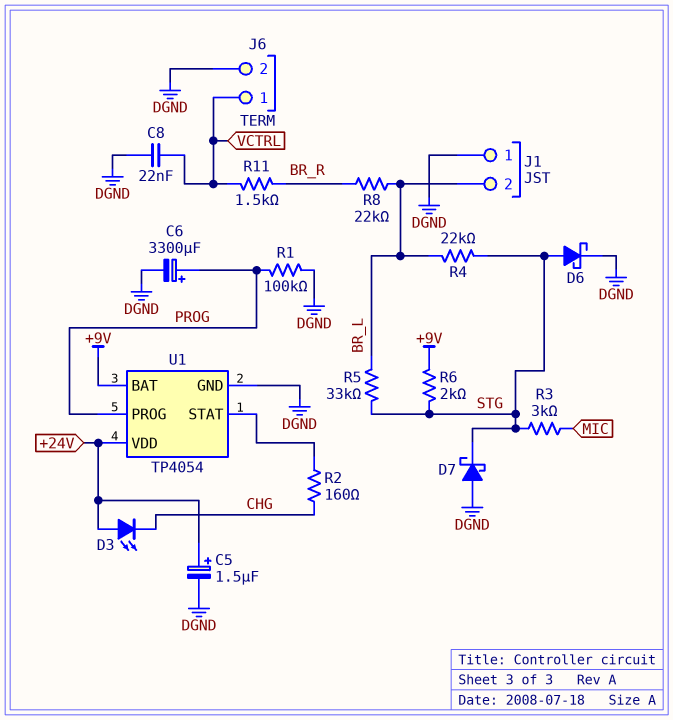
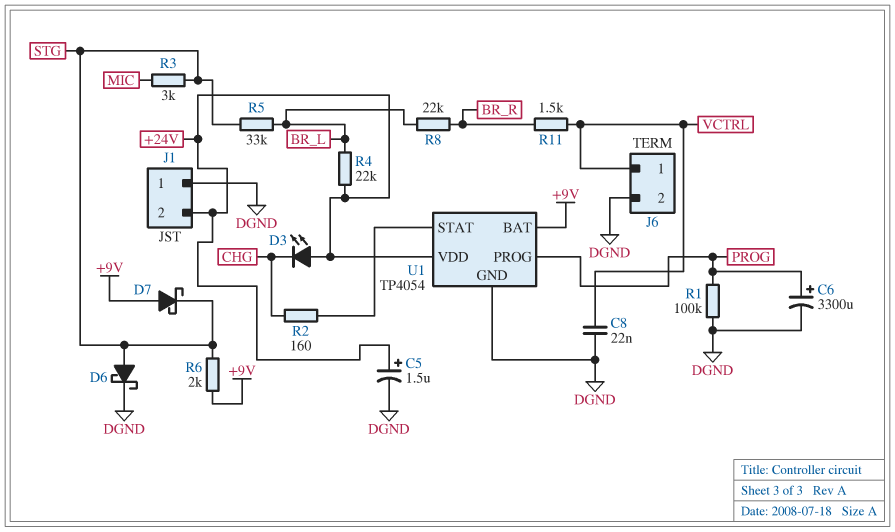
D7: schottky (A DGND, K STG) -> schottky (A +9V, K STG)
J1 pin 2: BR_L -> +24V
R4: 22k (BR_L, STG) -> 22k (+24V, BR_L)

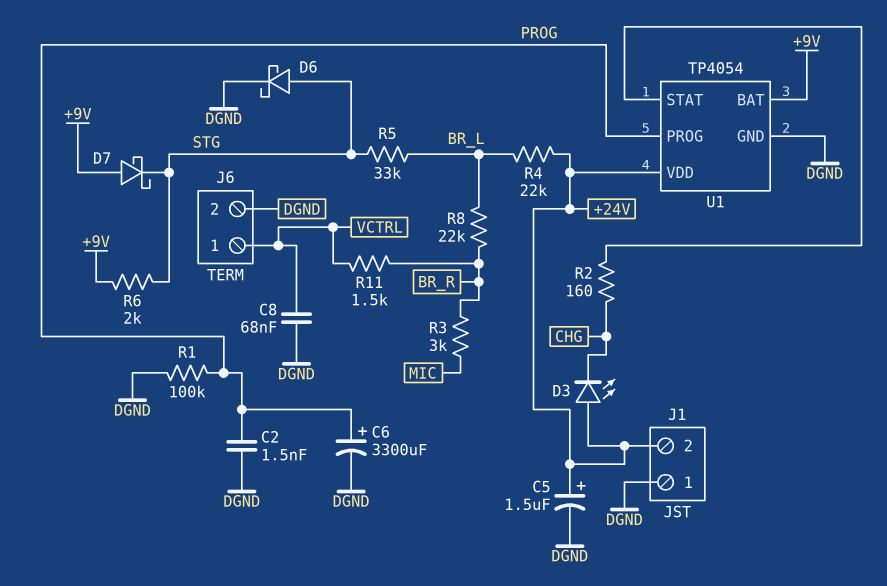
C2: none -> 1.5nF (DGND, PROG)
C8: 22nF (DGND, VCTRL) -> 68nF (DGND, VCTRL)
R3: 3k (MIC, STG) -> 3k (BR_R, MIC)

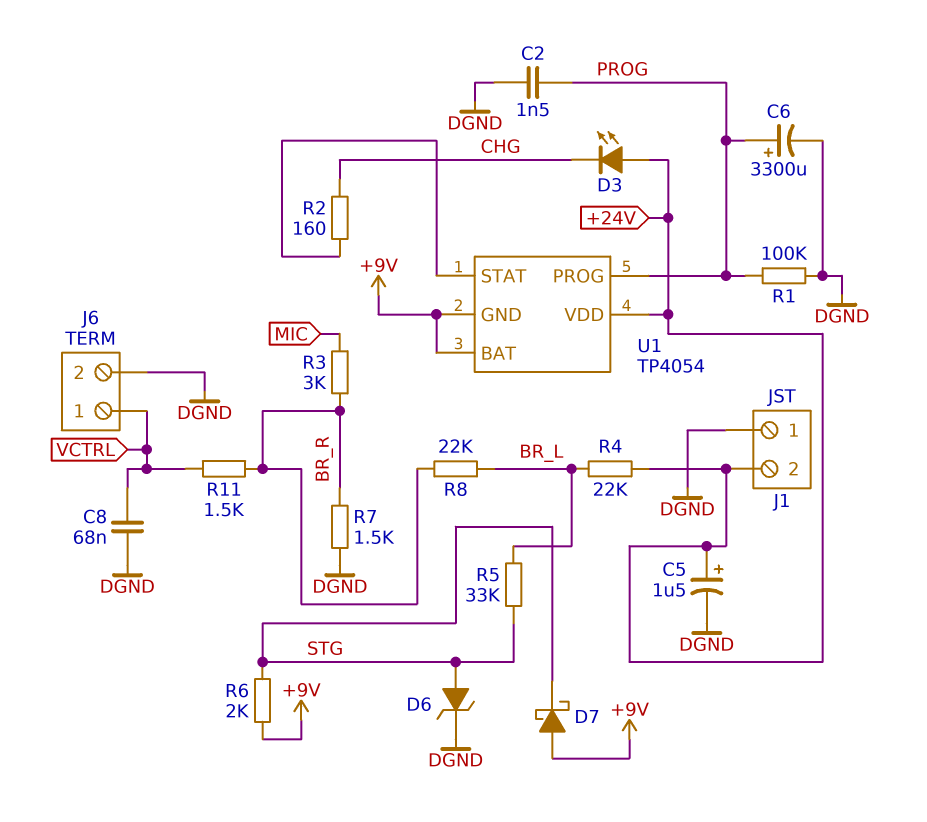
D6: schottky (A STG, K DGND) -> zener (A STG, K DGND)
R7: none -> 1.5k (BR_R, DGND)
U1 pin GND: DGND -> +9V

